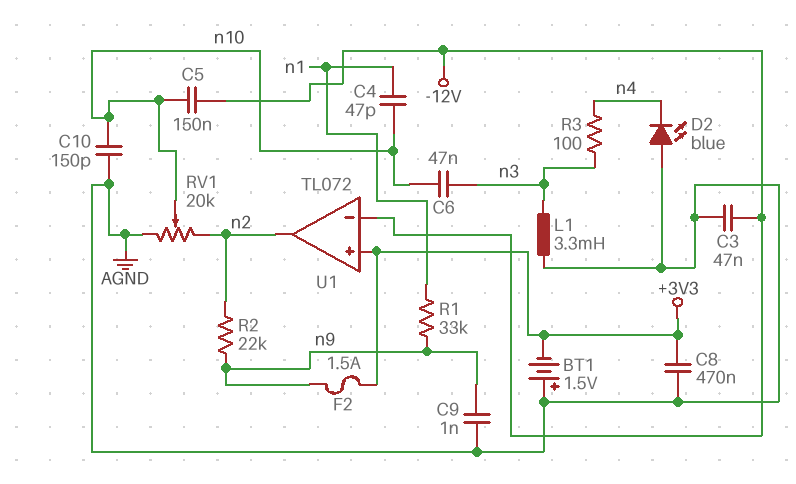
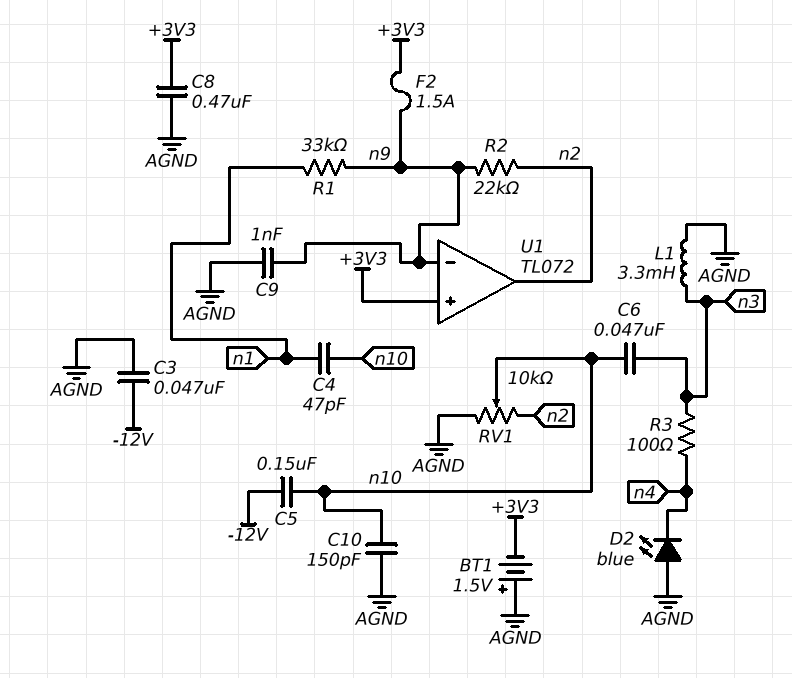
RV1: 20k (AGND, n2, wiper n10) -> 10k (AGND, n2, wiper n10)
U1 pin in-: -12V -> n9

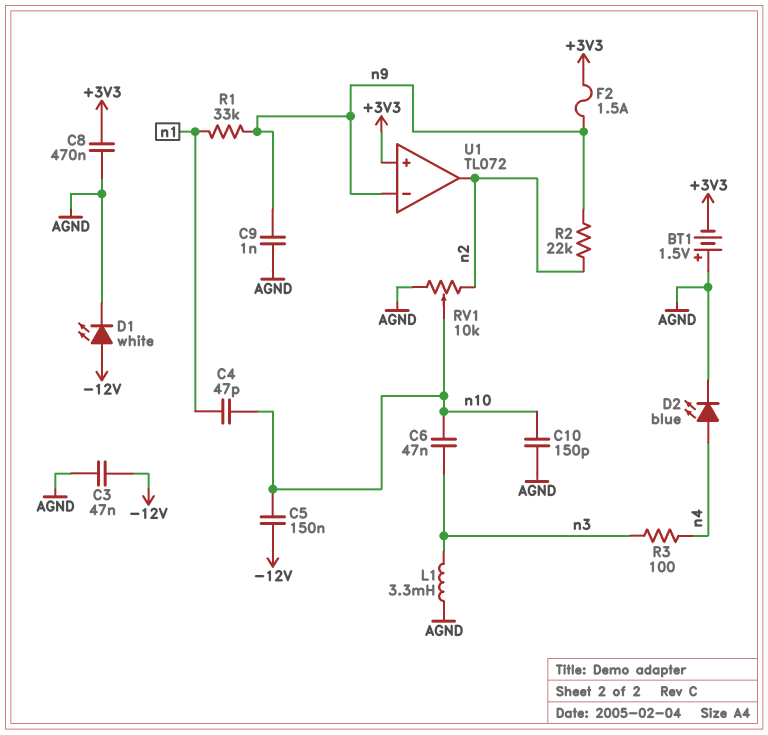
D1: none -> LED white (A -12V, K AGND)
D2: LED blue (A AGND, K n4) -> LED blue (A n4, K AGND)

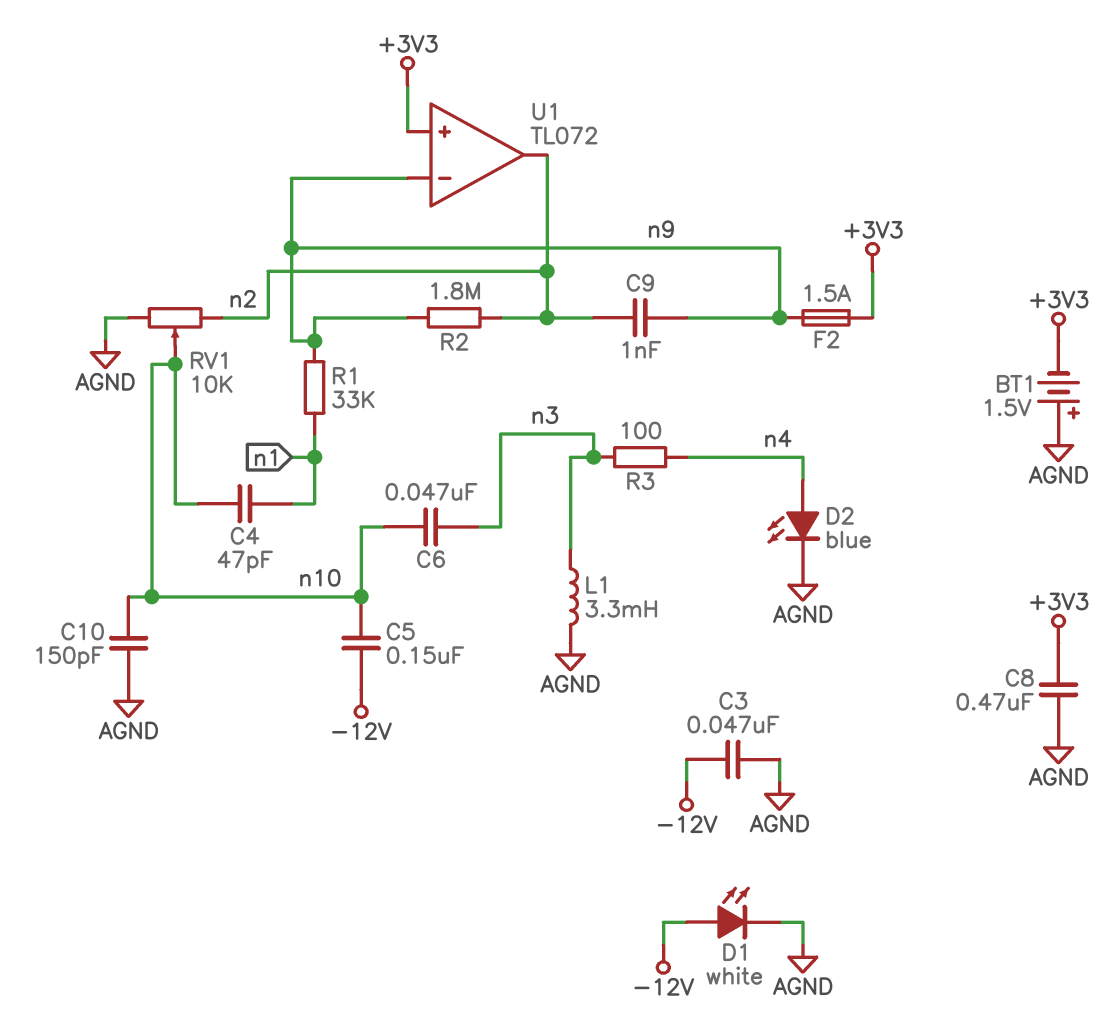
C9: 1nF (AGND, n9) -> 1nF (n2, n9)
R2: 22k (n2, n9) -> 1.8M (n2, n9)

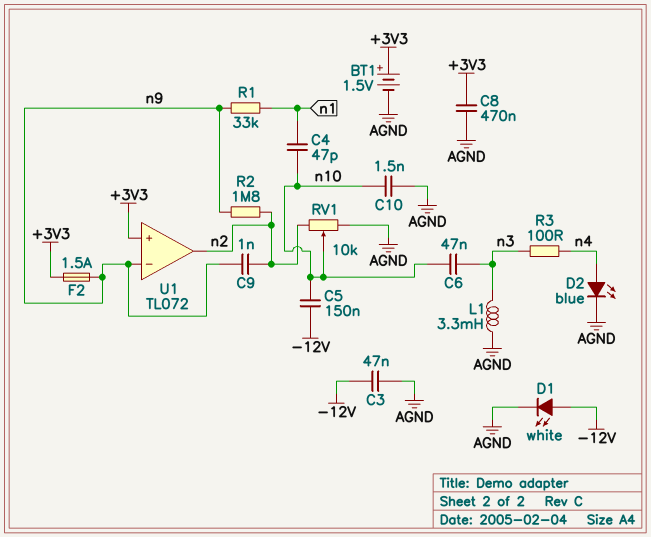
BT1: 1.5V (plus AGND, minus +3V3) -> 1.5V (plus +3V3, minus AGND)
C10: 150pF (AGND, n10) -> 1.5nF (AGND, n10)

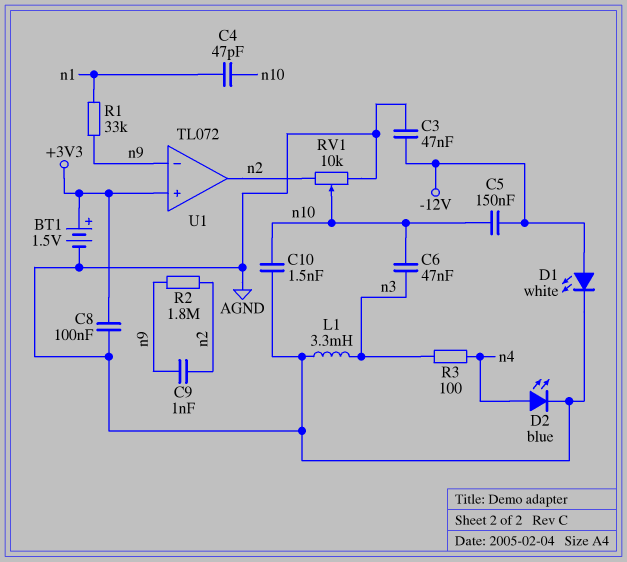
C8: 470nF (+3V3, AGND) -> 100nF (+3V3, AGND)
F2: 1.5A (+3V3, n9) -> none

